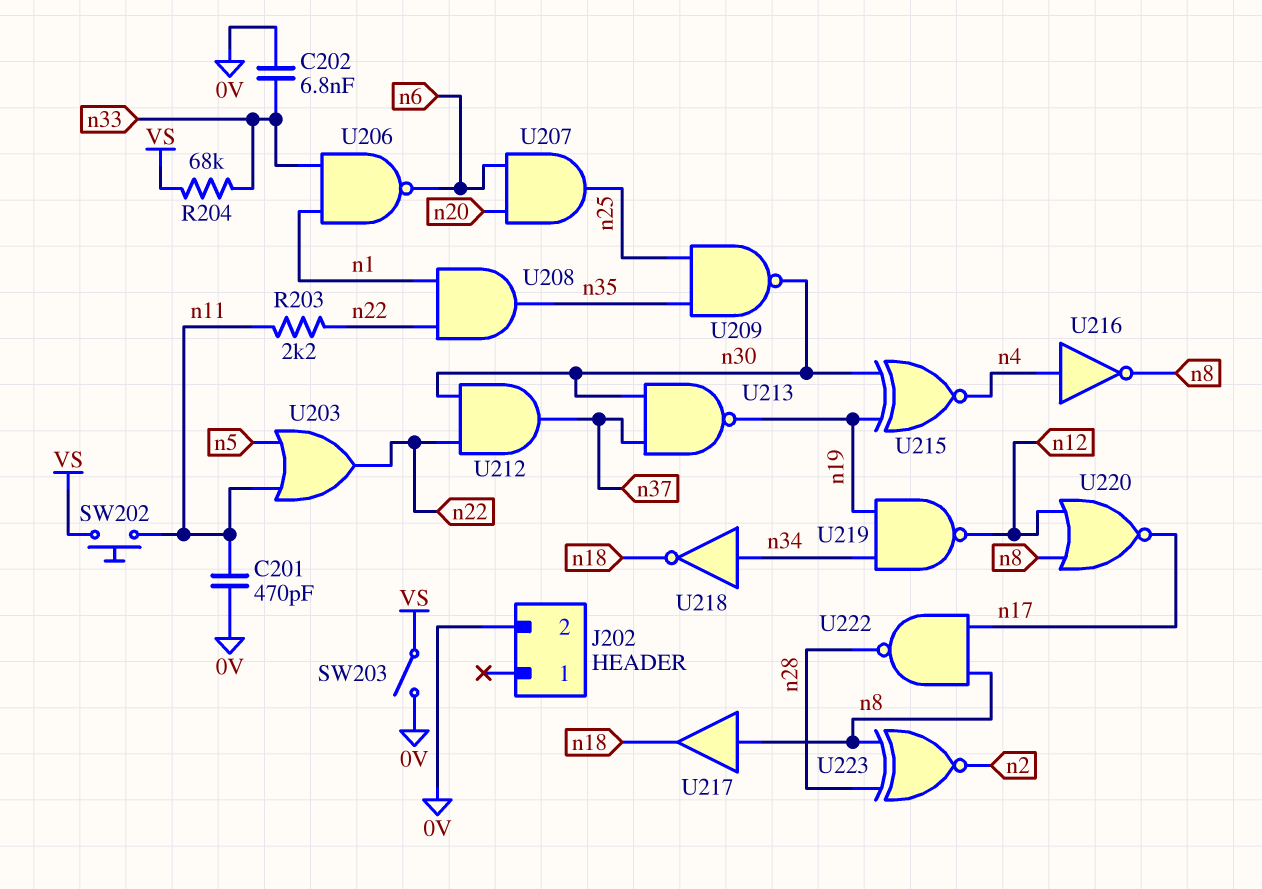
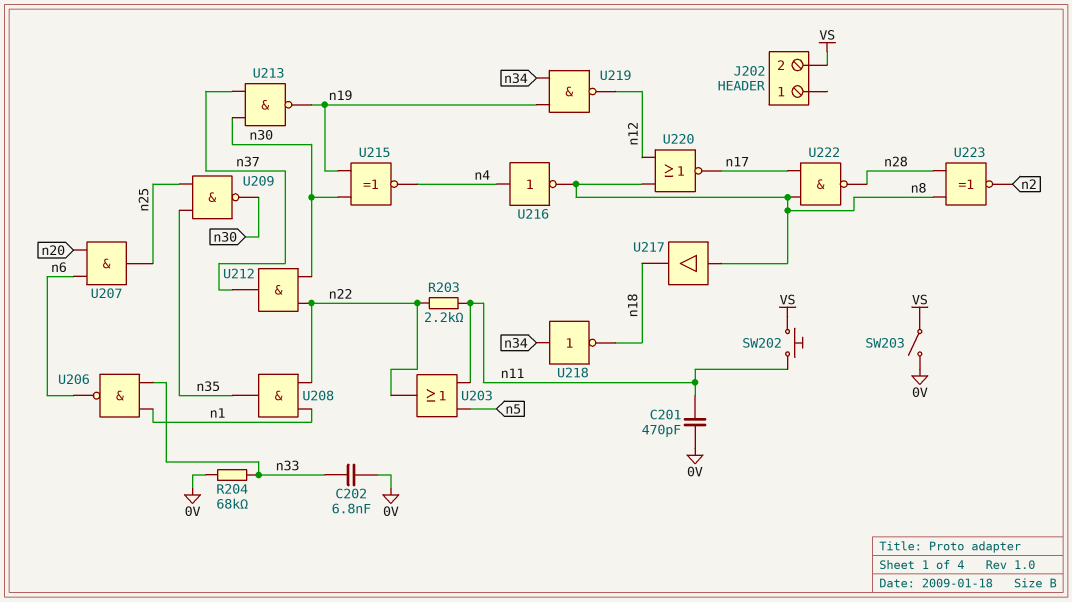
J202 pin 2: 0V -> VS
R204: 68k (VS, n33) -> 68k (0V, n33)

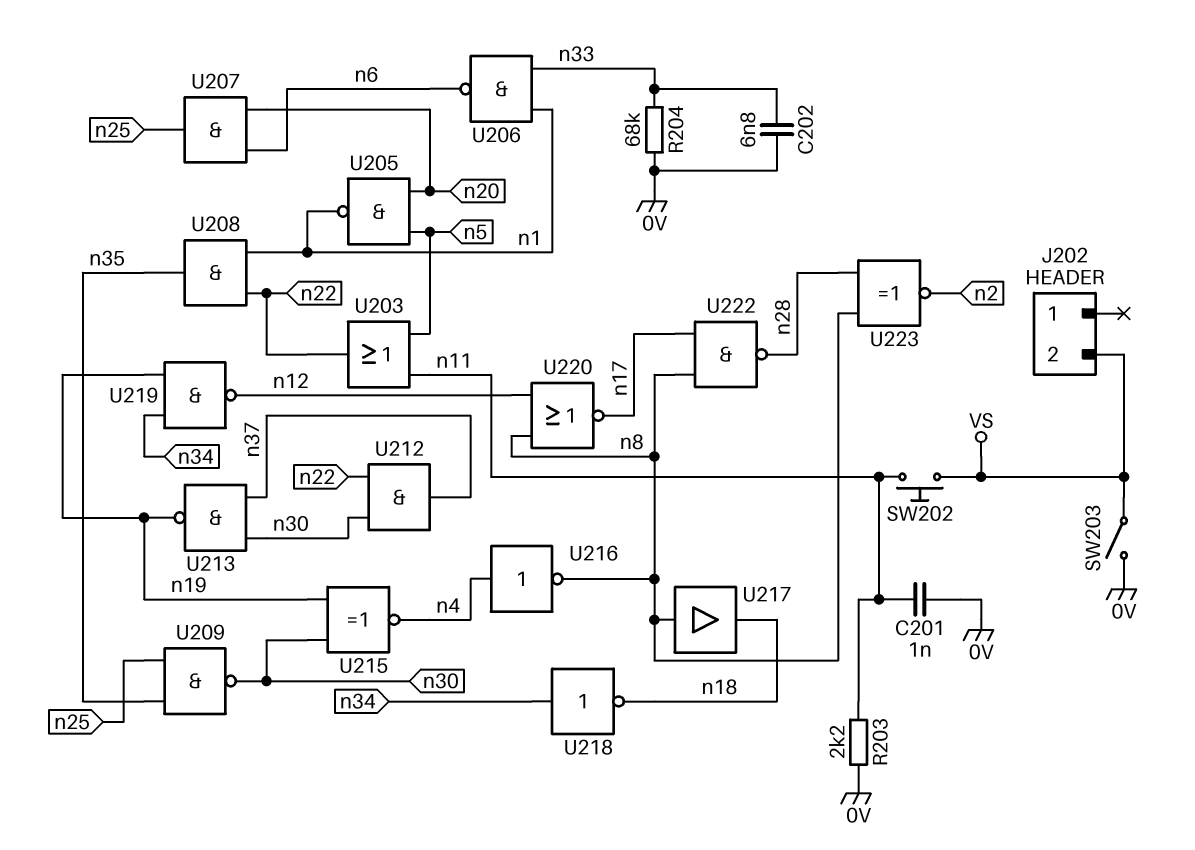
C201: 470pF (0V, n11) -> 1nF (0V, n11)
R203: 2.2k (n11, n22) -> 2.2k (0V, n11)
U205: none -> NAND (in n5, in n20, out n1)

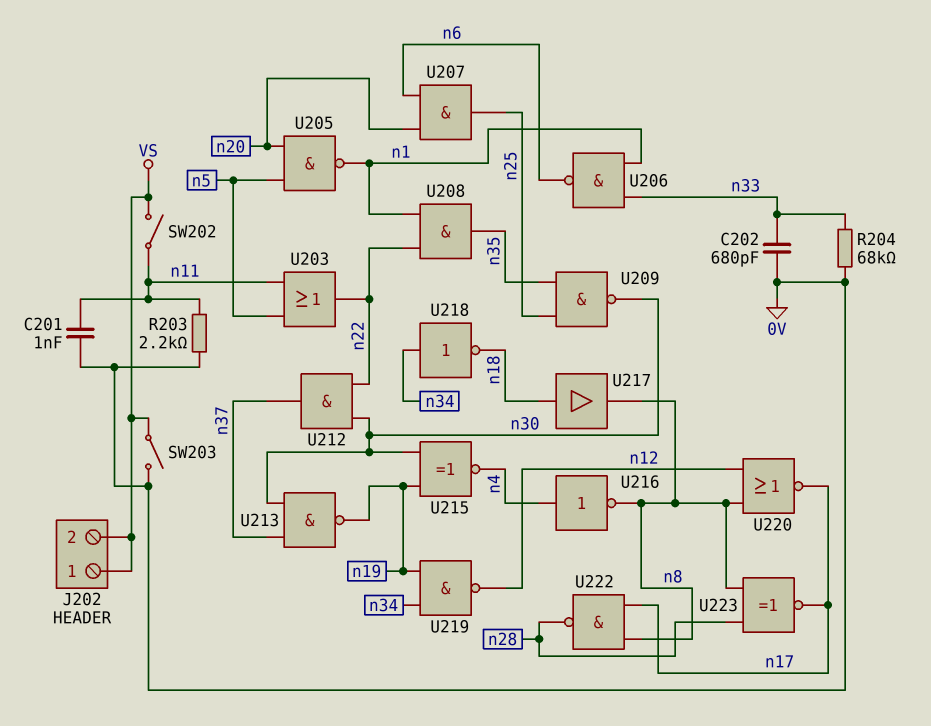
C202: 6.8nF (0V, n33) -> 680pF (0V, n33)
J202 pin 1: none -> VS
SW202: button (VS, n11) -> switch (VS, n11)
U217: buffer (in n8, out n18) -> buffer (in n18, out n8)
U223: XNOR (in n8, in n28, out n2) -> XNOR (in n8, in n28, out n17)

